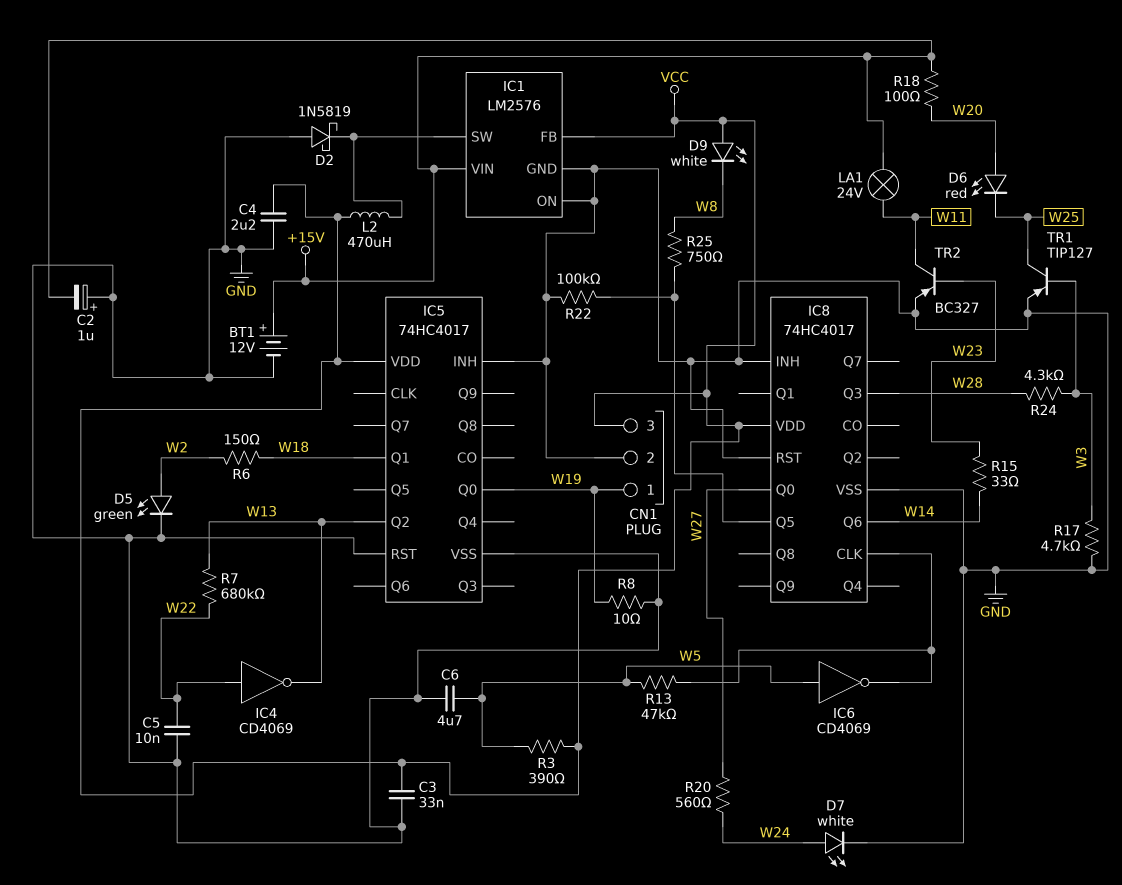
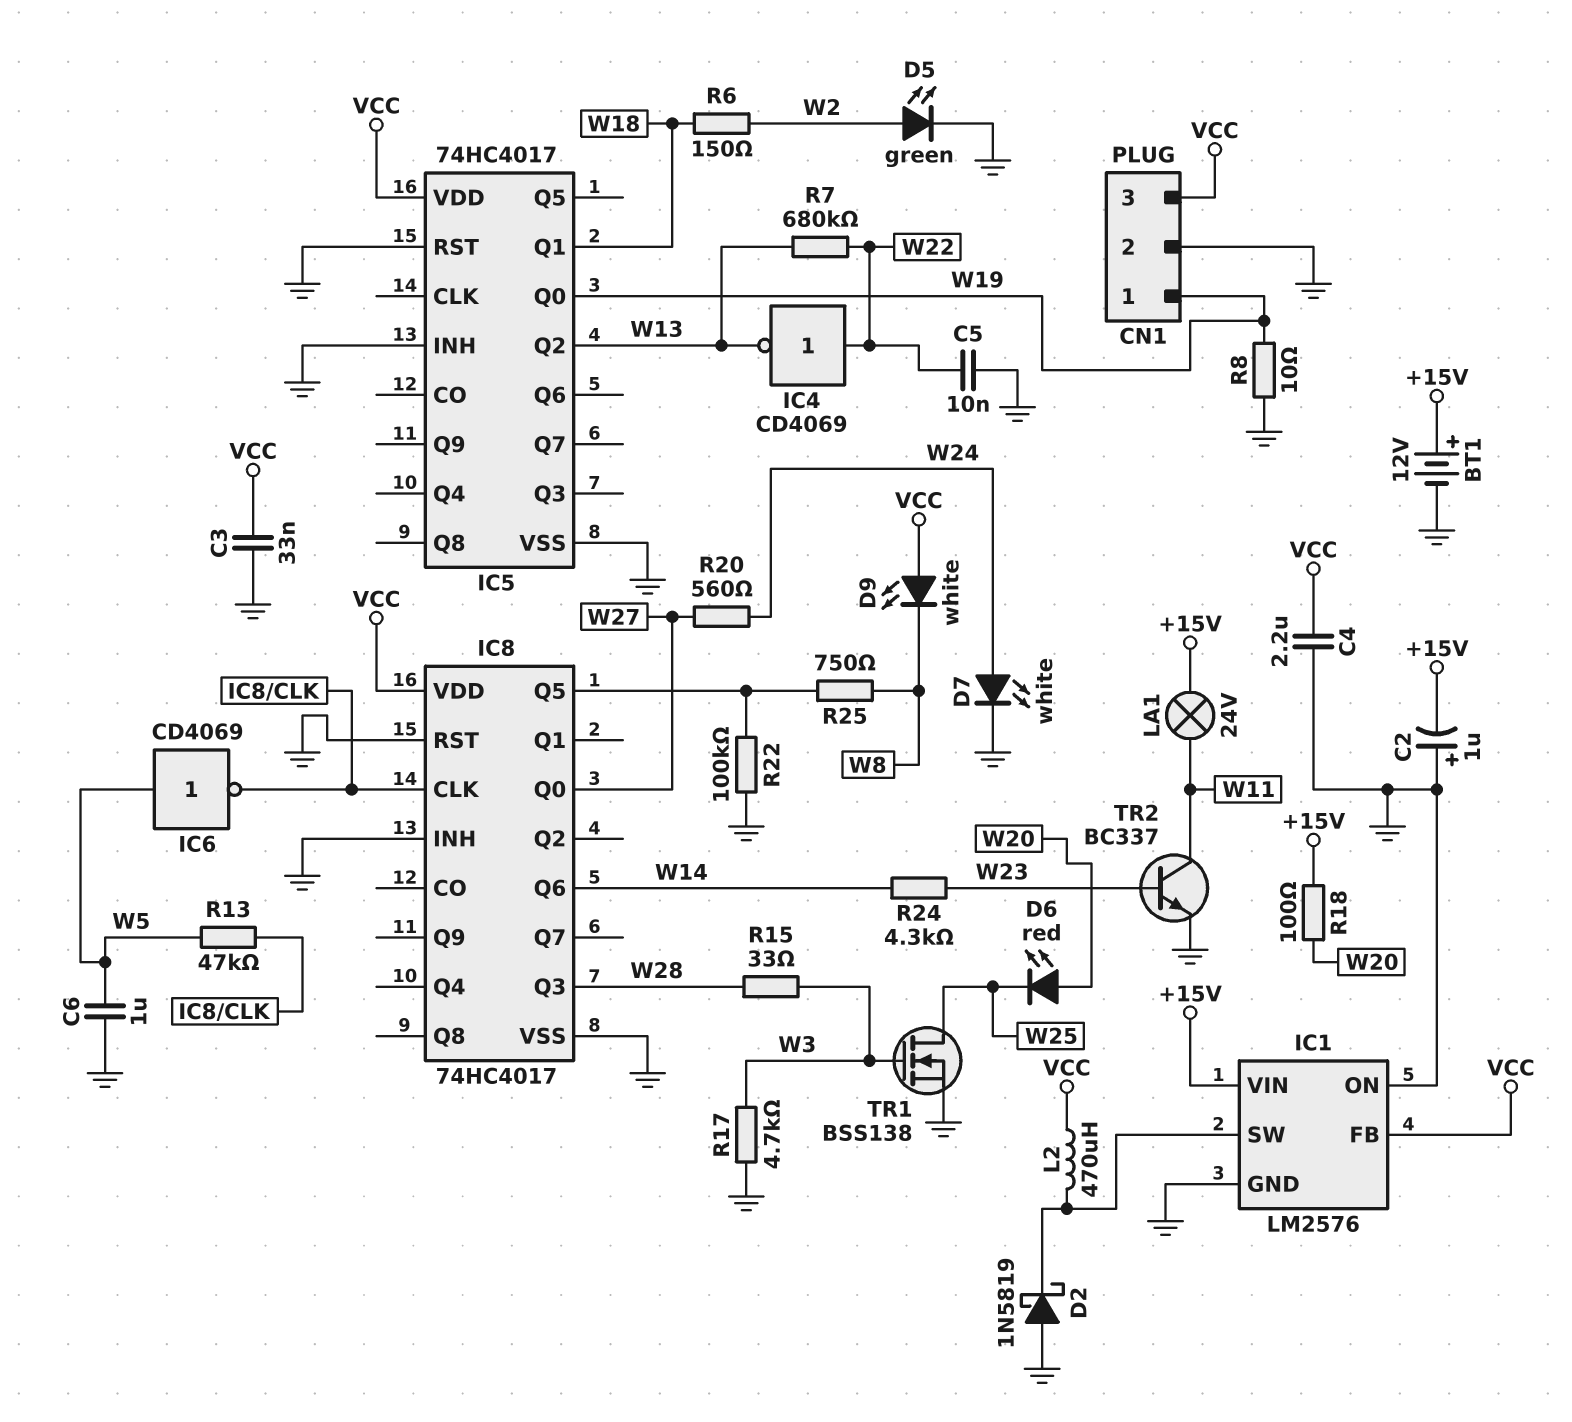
C6: 4.7uF (GND, W5) -> 1uF (GND, W5)
R3: 390 (VCC, W5) -> none
R15: 33 (W14, W23) -> 33 (W3, W28)
R24: 4.3k (W3, W28) -> 4.3k (W14, W23)
TR1: PNP TIP127 (B W3, C W25, E GND) -> NMOS BSS138 (G W3, D W25, S GND)
TR2: PNP BC327 (B W23, C W11, E GND) -> NPN BC337 (B W23, C W11, E GND)

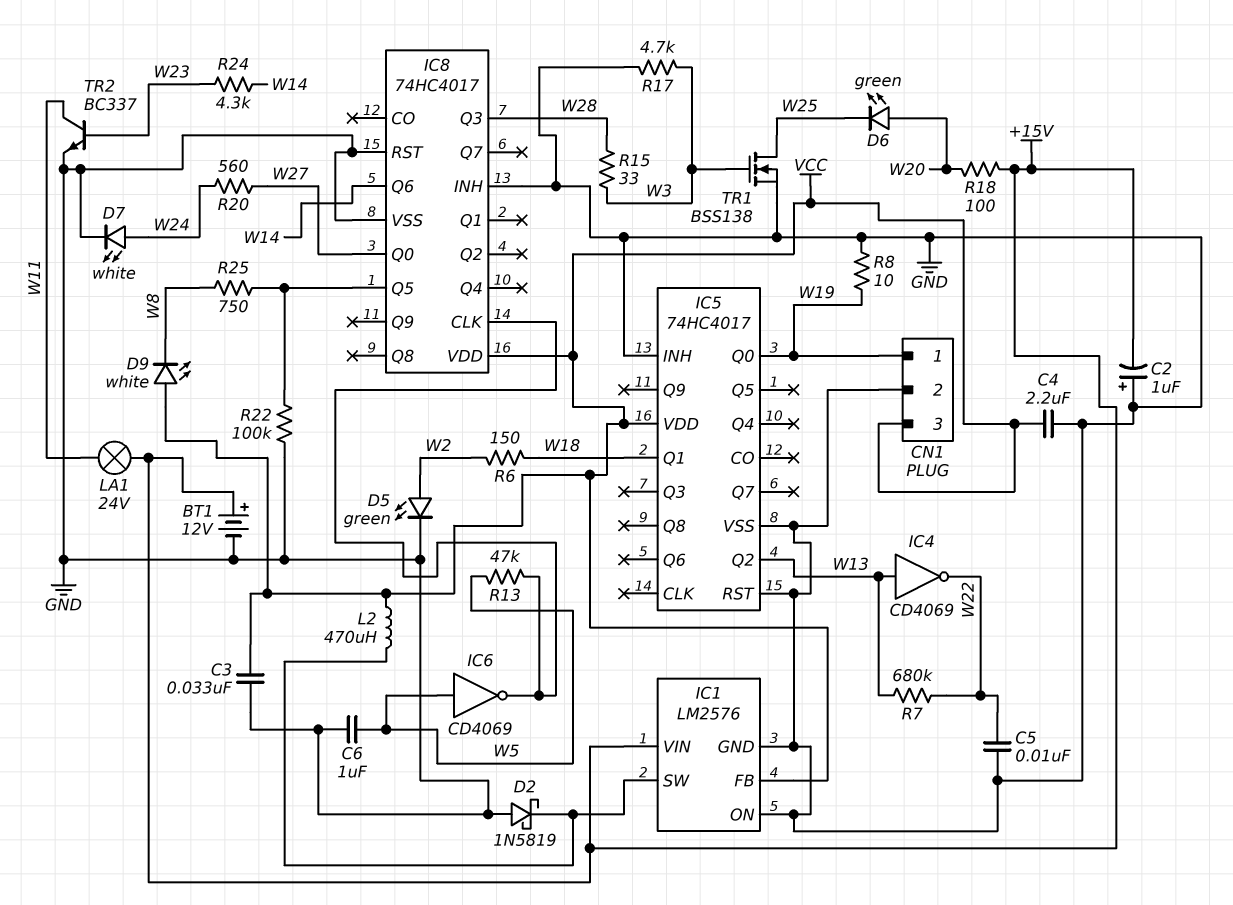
D6: LED red (A W20, K W25) -> LED green (A W20, K W25)
IC4: NOT CD4069 (in W22, out W13) -> NOT CD4069 (in W13, out W22)

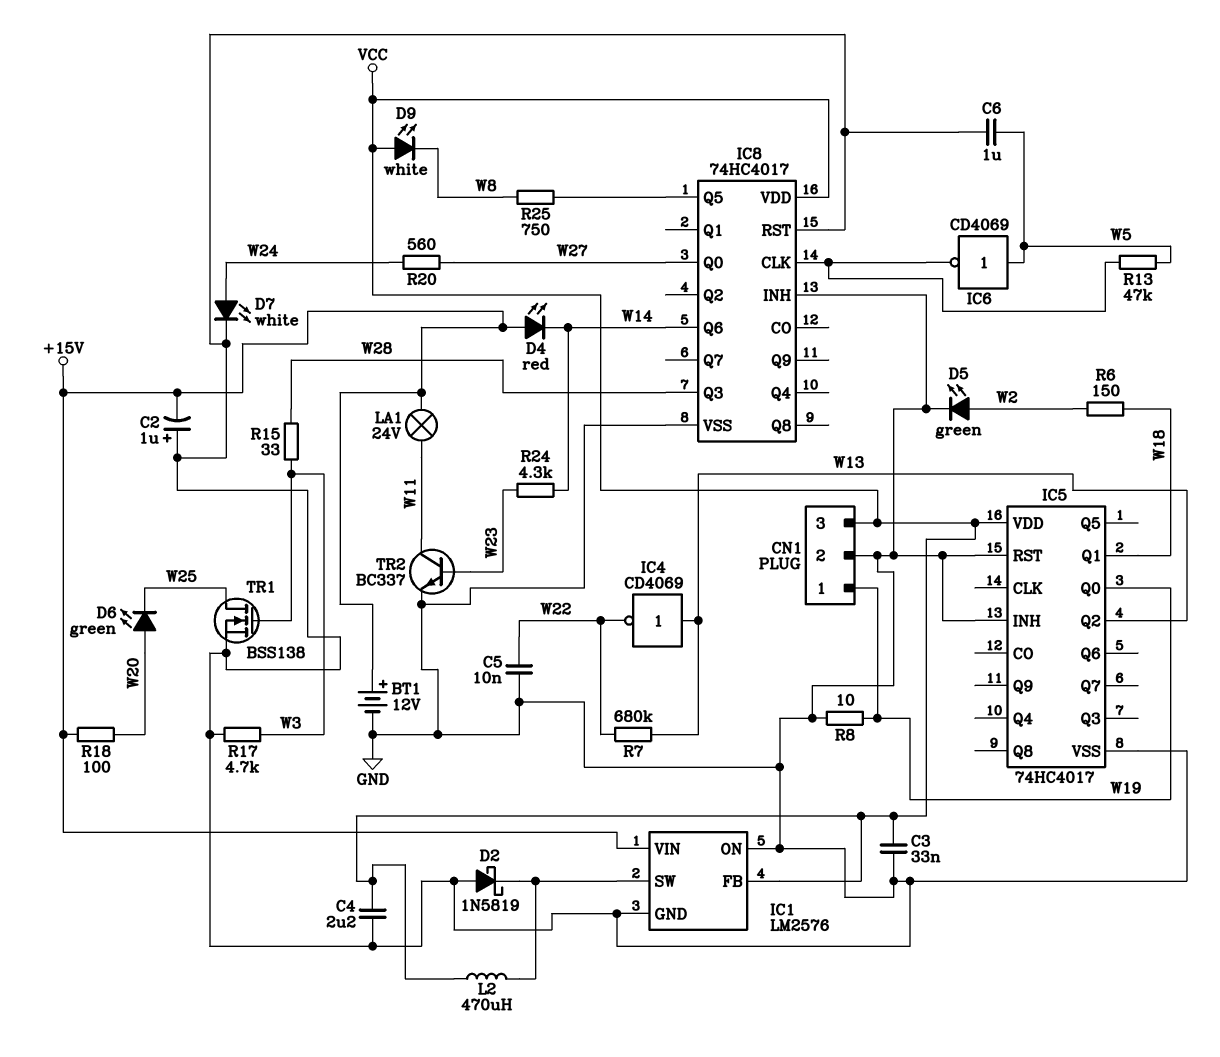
D4: none -> LED red (A +15V, K W14)
R22: 100k (GND, IC8/Q5) -> none

